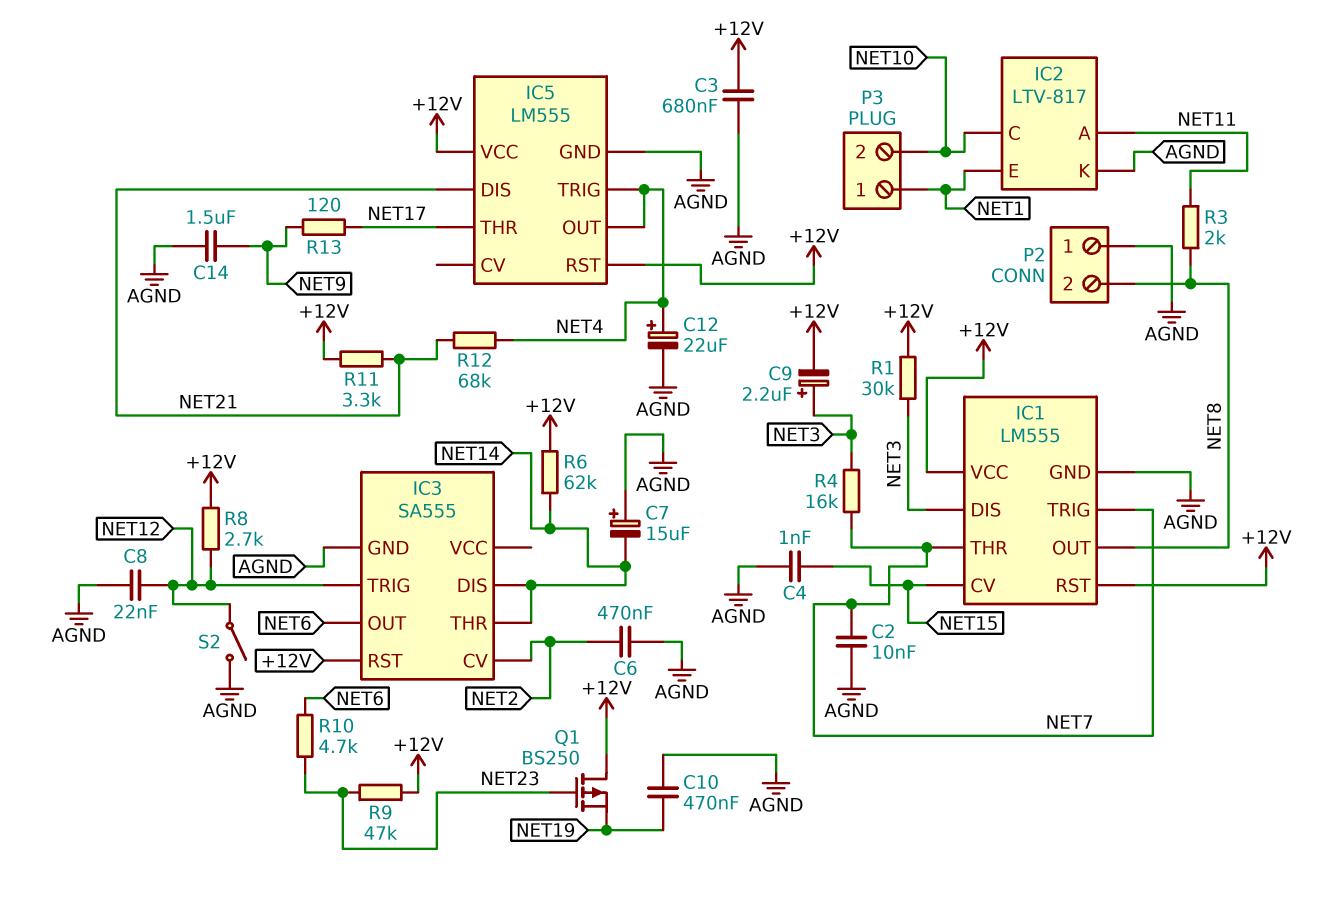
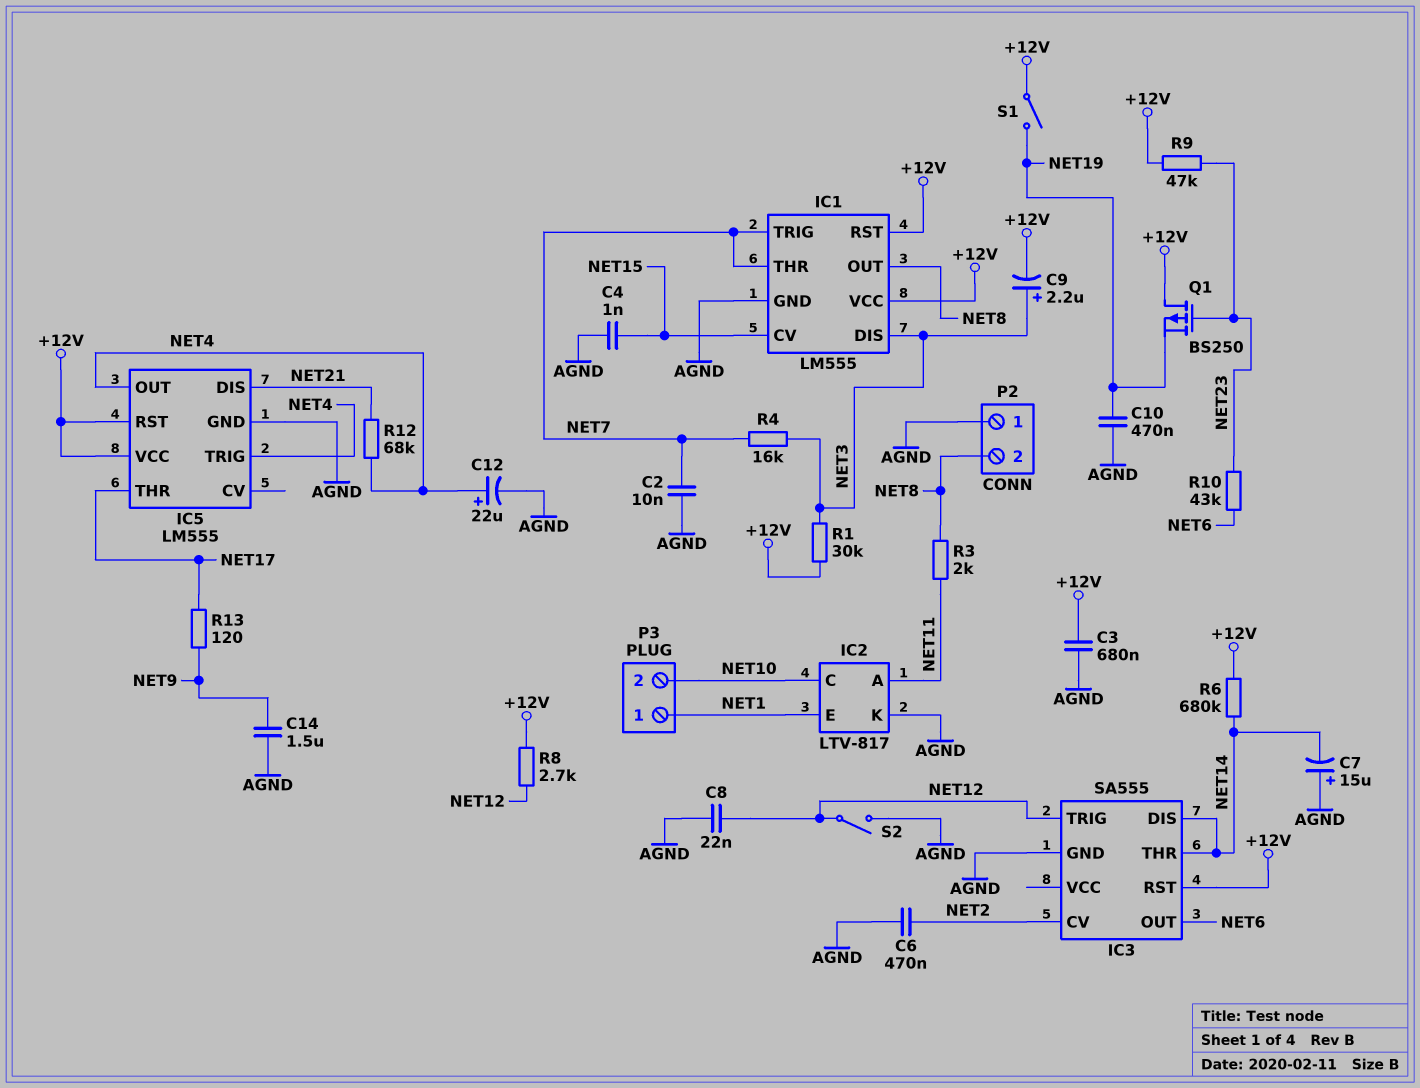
R6: 62k (+12V, NET14) -> 680k (+12V, NET14)
R10: 4.7k (NET6, NET23) -> 43k (NET6, NET23)
R11: 3.3k (+12V, NET21) -> none
S1: none -> switch (+12V, NET19)

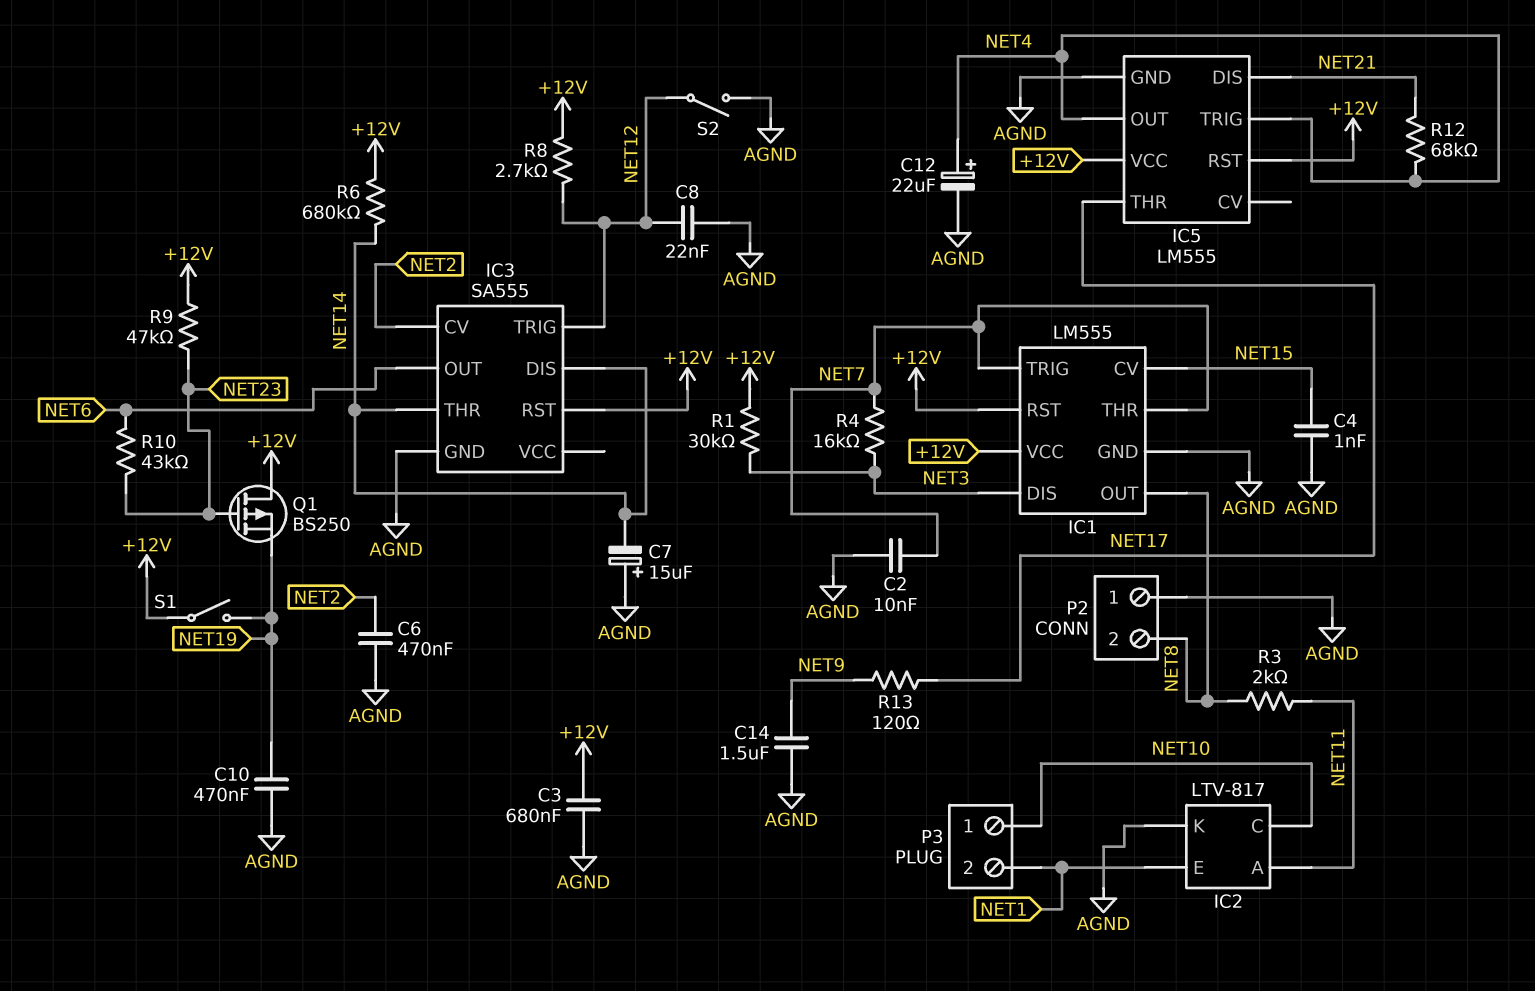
C9: 2.2uF (plus NET3, minus +12V) -> none
P3 pin 1: NET1 -> NET10
P3 pin 2: NET10 -> NET1

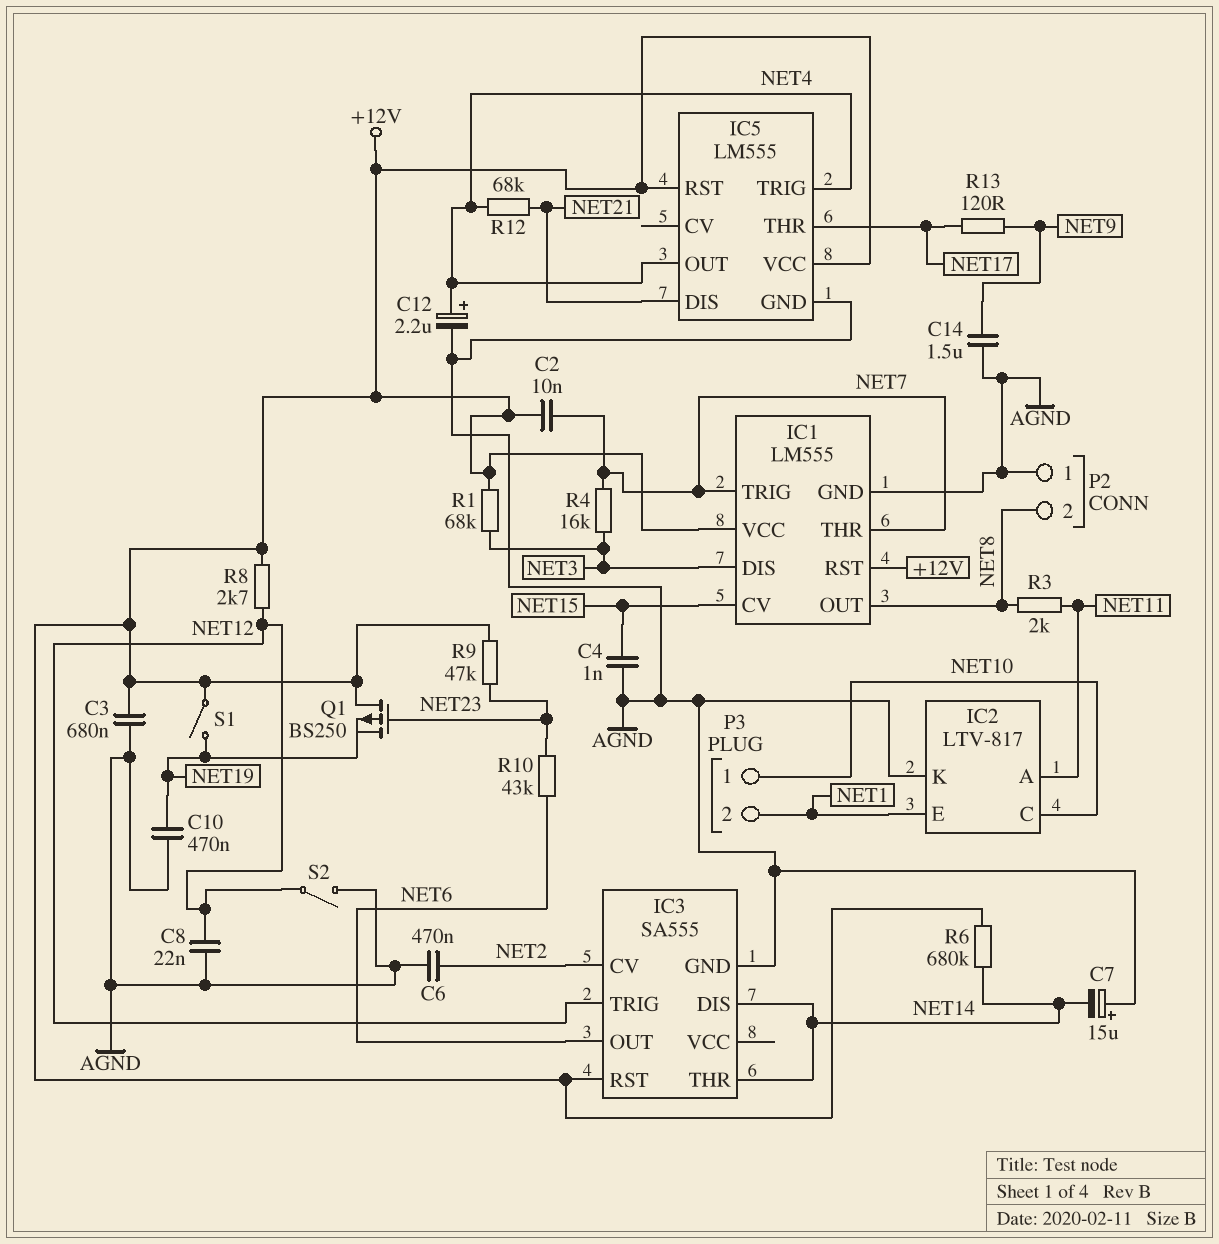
C2: 10nF (AGND, NET7) -> 10nF (+12V, NET7)
C12: 22uF (plus NET4, minus AGND) -> 2.2uF (plus NET4, minus AGND)
R1: 30k (+12V, NET3) -> 68k (+12V, NET3)

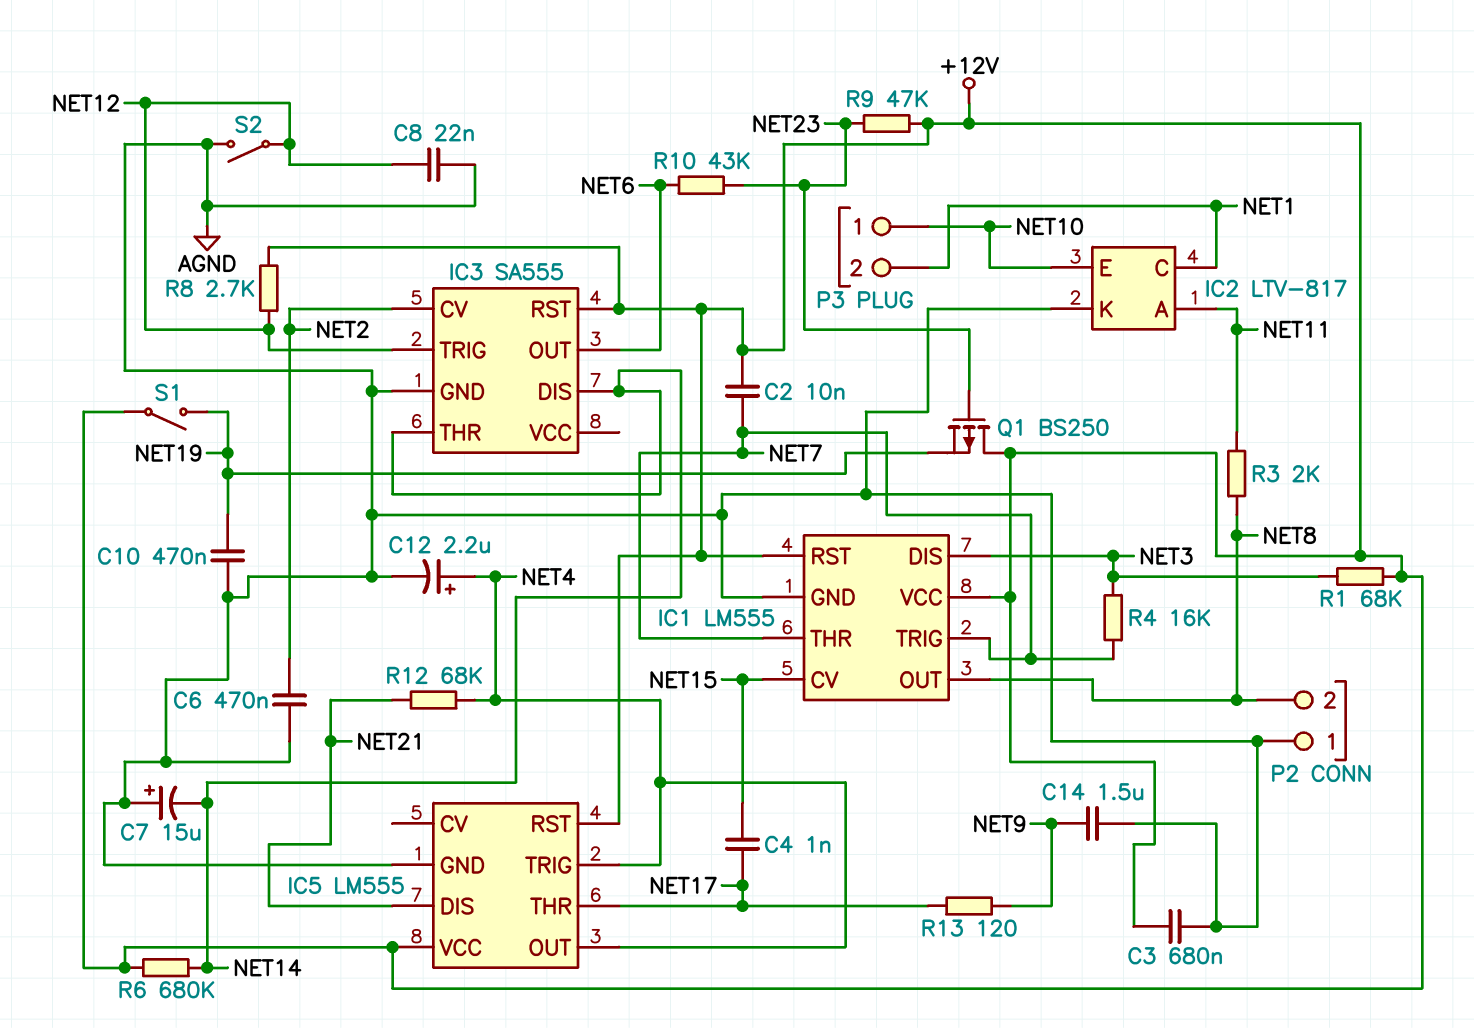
C4: 1nF (AGND, NET15) -> 1nF (NET15, NET17)
IC2 pin C: NET10 -> NET1
IC2 pin E: NET1 -> NET10

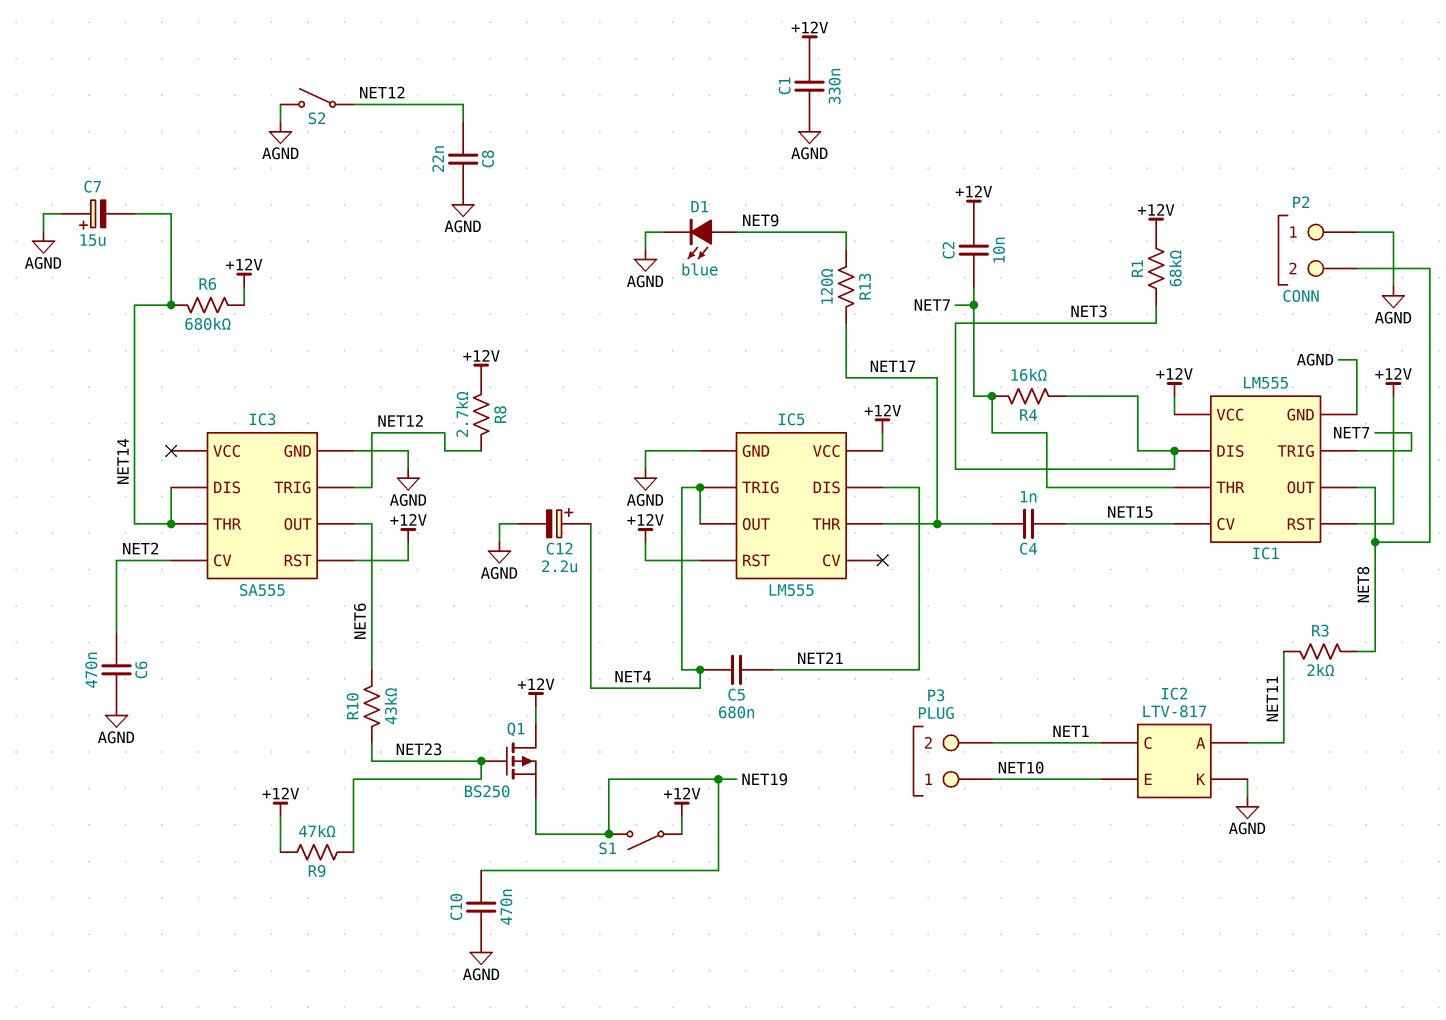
C1: none -> 330nF (+12V, AGND)
C3: 680nF (+12V, AGND) -> none
C5: none -> 680nF (NET4, NET21)
C14: 1.5uF (AGND, NET9) -> none
D1: none -> LED blue (A NET9, K AGND)
R12: 68k (NET4, NET21) -> none

